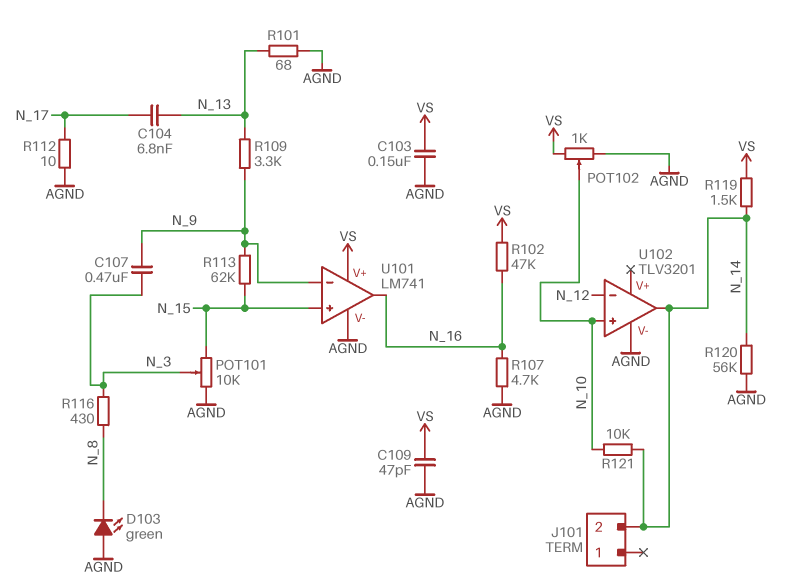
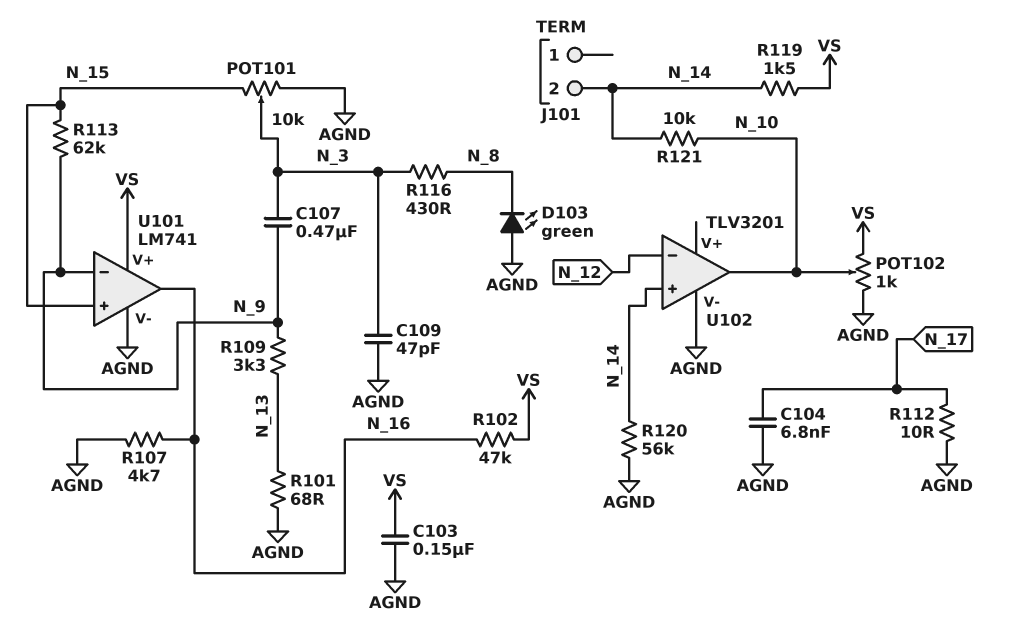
C104: 6.8nF (N_13, N_17) -> 6.8nF (AGND, N_17)
C109: 47pF (AGND, VS) -> 47pF (AGND, N_3)
U102 pin in+: N_10 -> N_14
U102 pin out: N_14 -> N_10

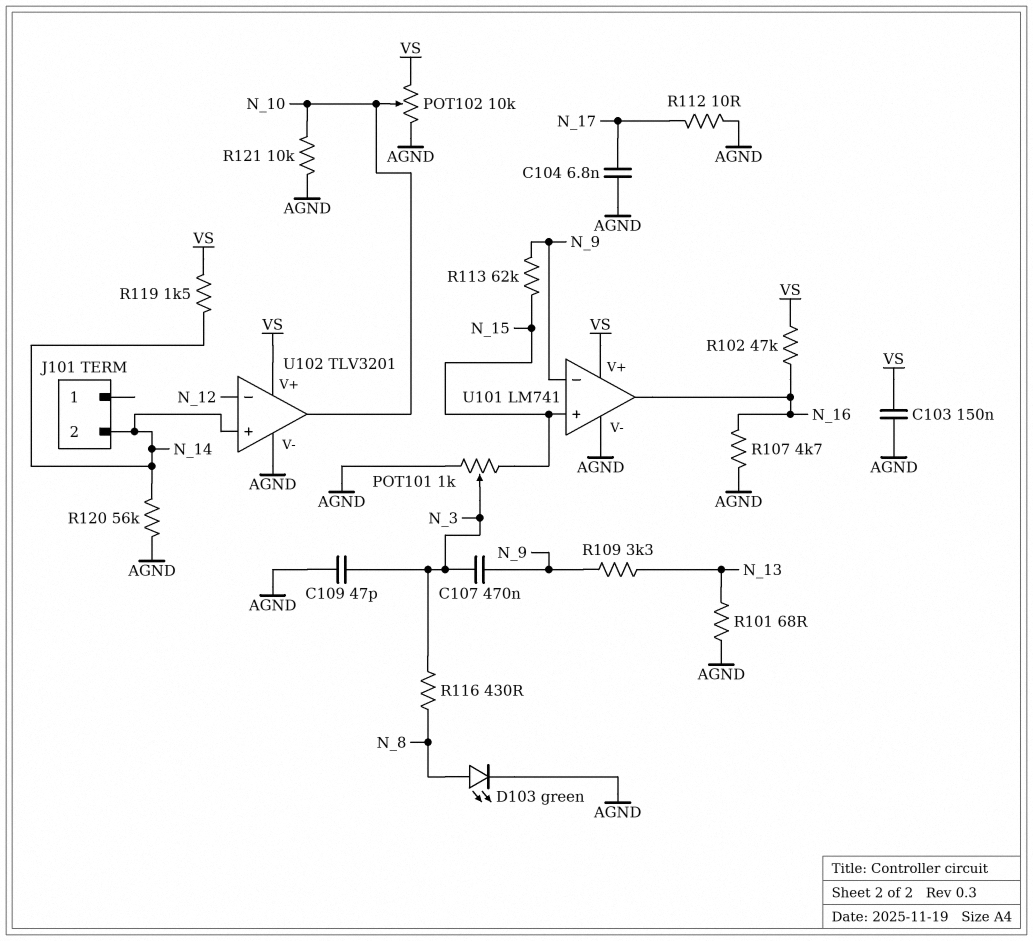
D103: LED green (A AGND, K N_8) -> LED green (A N_8, K AGND)
POT101: 10k (AGND, N_15, wiper N_3) -> 1k (AGND, N_15, wiper N_3)
POT102: 1k (AGND, VS, wiper N_10) -> 10k (AGND, VS, wiper N_10)
R121: 10k (N_10, N_14) -> 10k (AGND, N_10)
U102 pin V+: none -> VS

